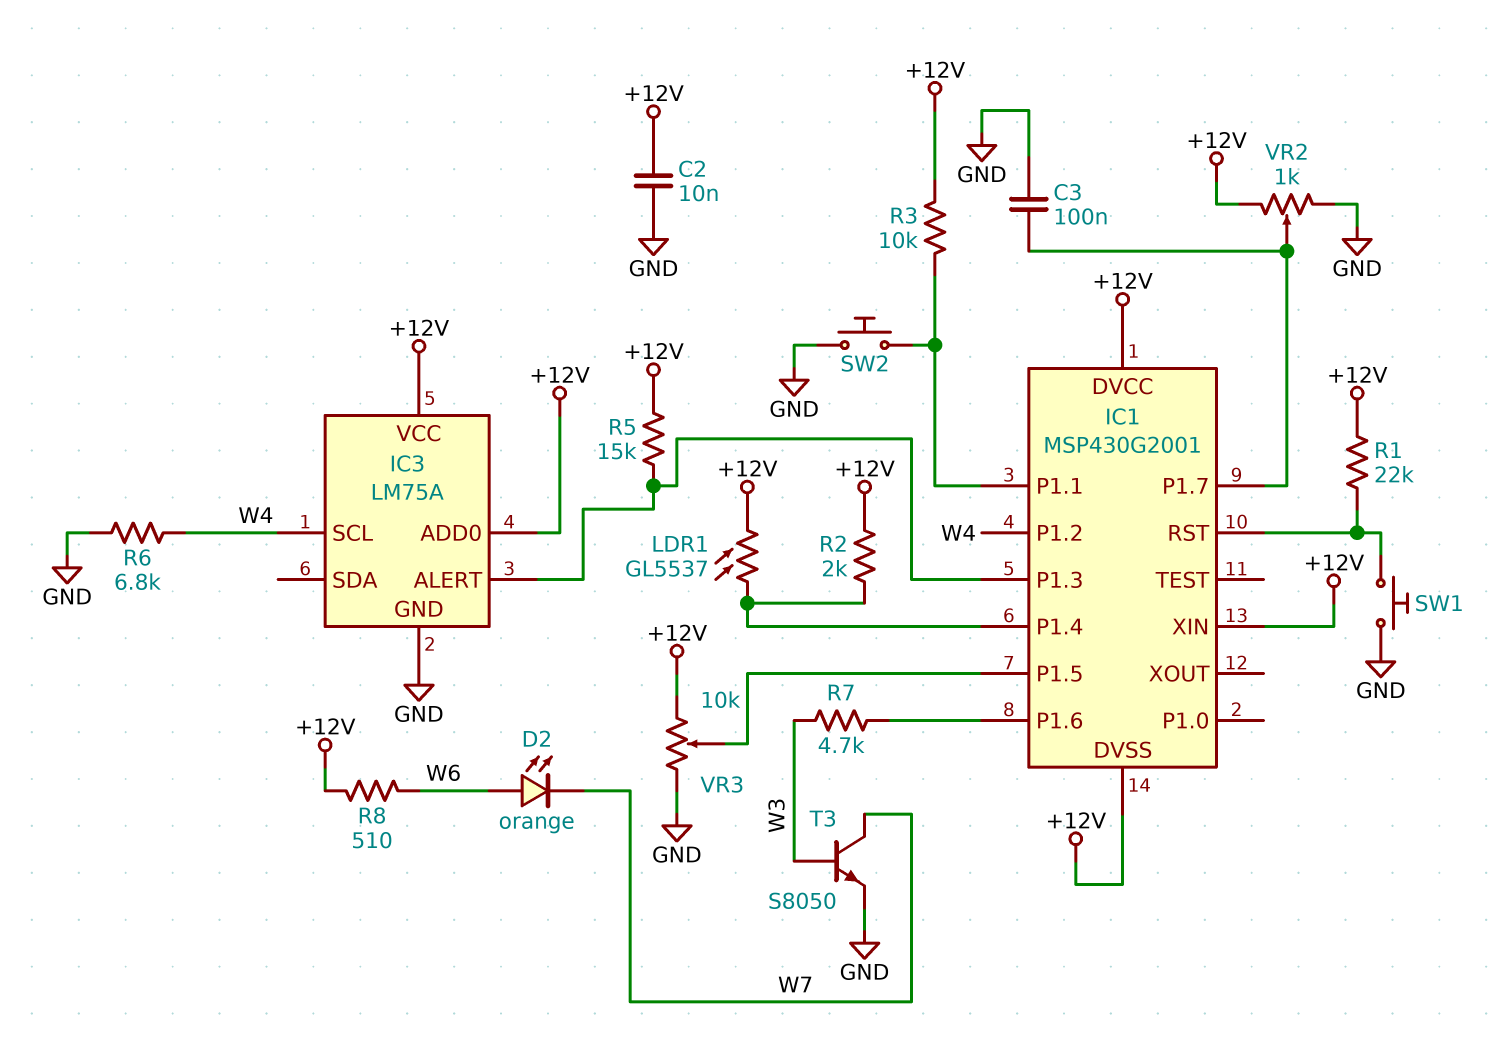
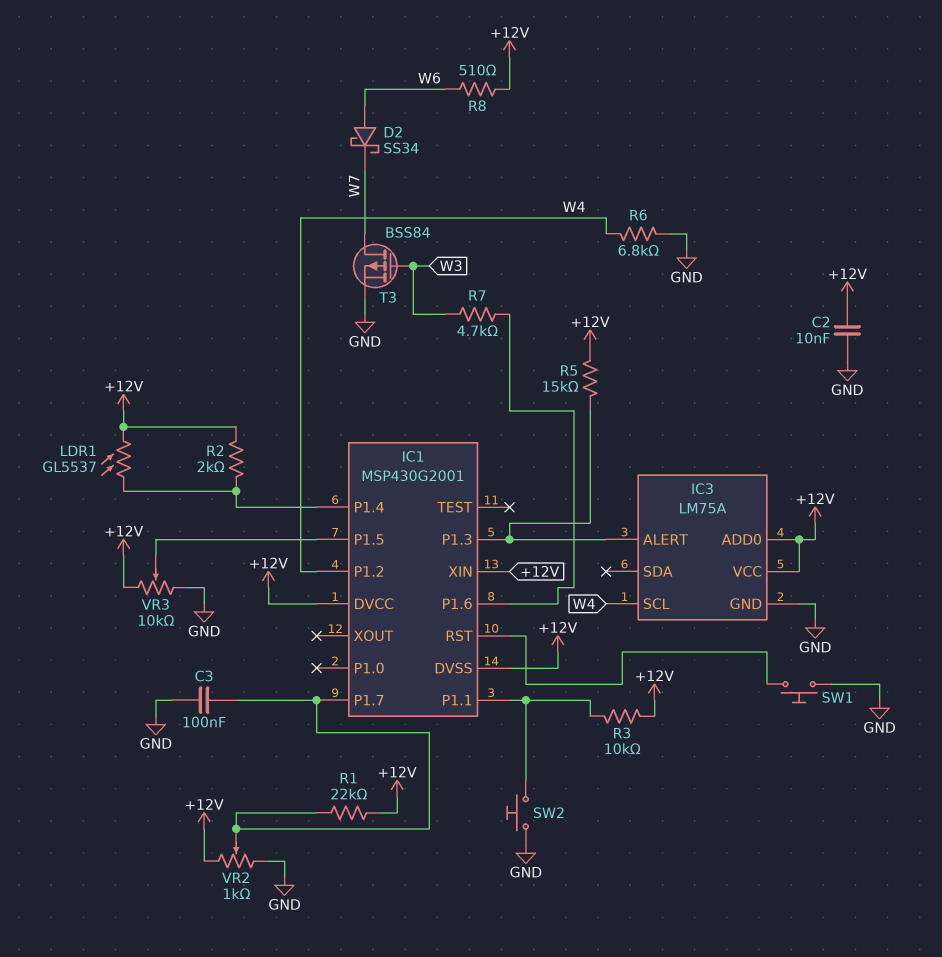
D2: LED orange (A W6, K W7) -> schottky SS34 (A W6, K W7)
R1: 22k (+12V, IC1/RST) -> 22k (+12V, IC1/P1.7)
T3: NPN S8050 (B W3, C W7, E GND) -> PMOS BSS84 (G W3, D W7, S GND)

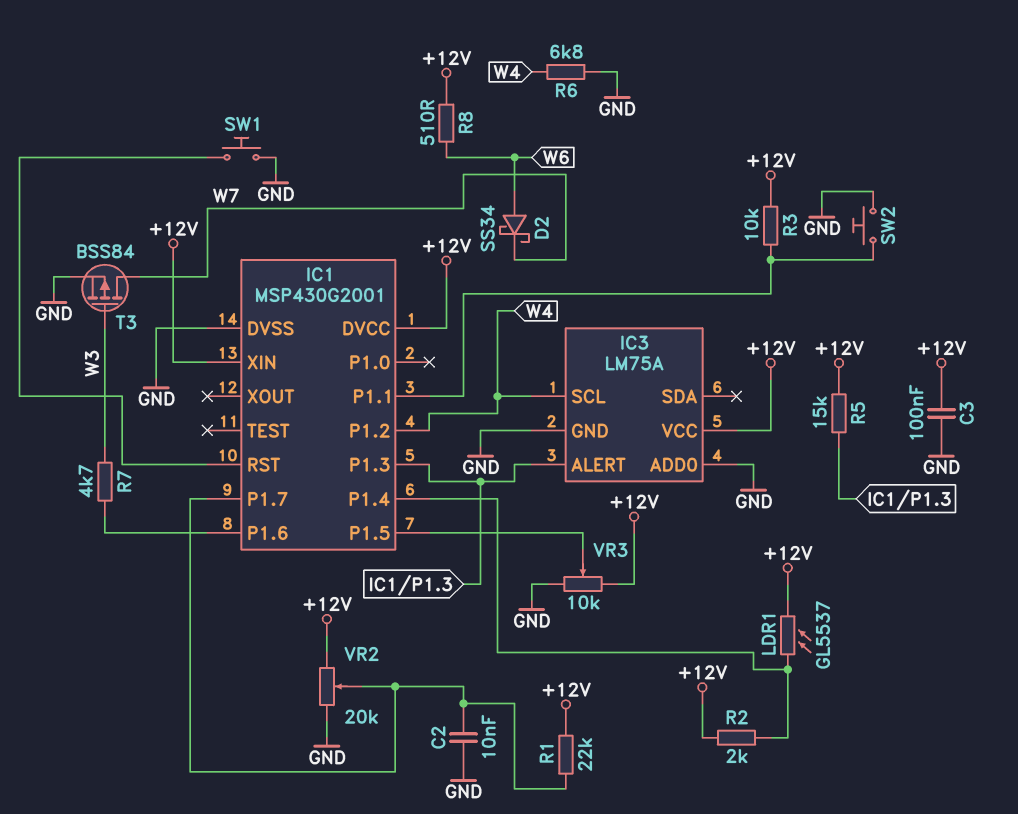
C2: 10nF (+12V, GND) -> 10nF (GND, IC1/P1.7)
C3: 100nF (GND, IC1/P1.7) -> 100nF (+12V, GND)
IC1 pin DVSS: +12V -> GND
IC3 pin ADD0: +12V -> GND
VR2: 1k (+12V, GND, wiper IC1/P1.7) -> 20k (+12V, GND, wiper IC1/P1.7)

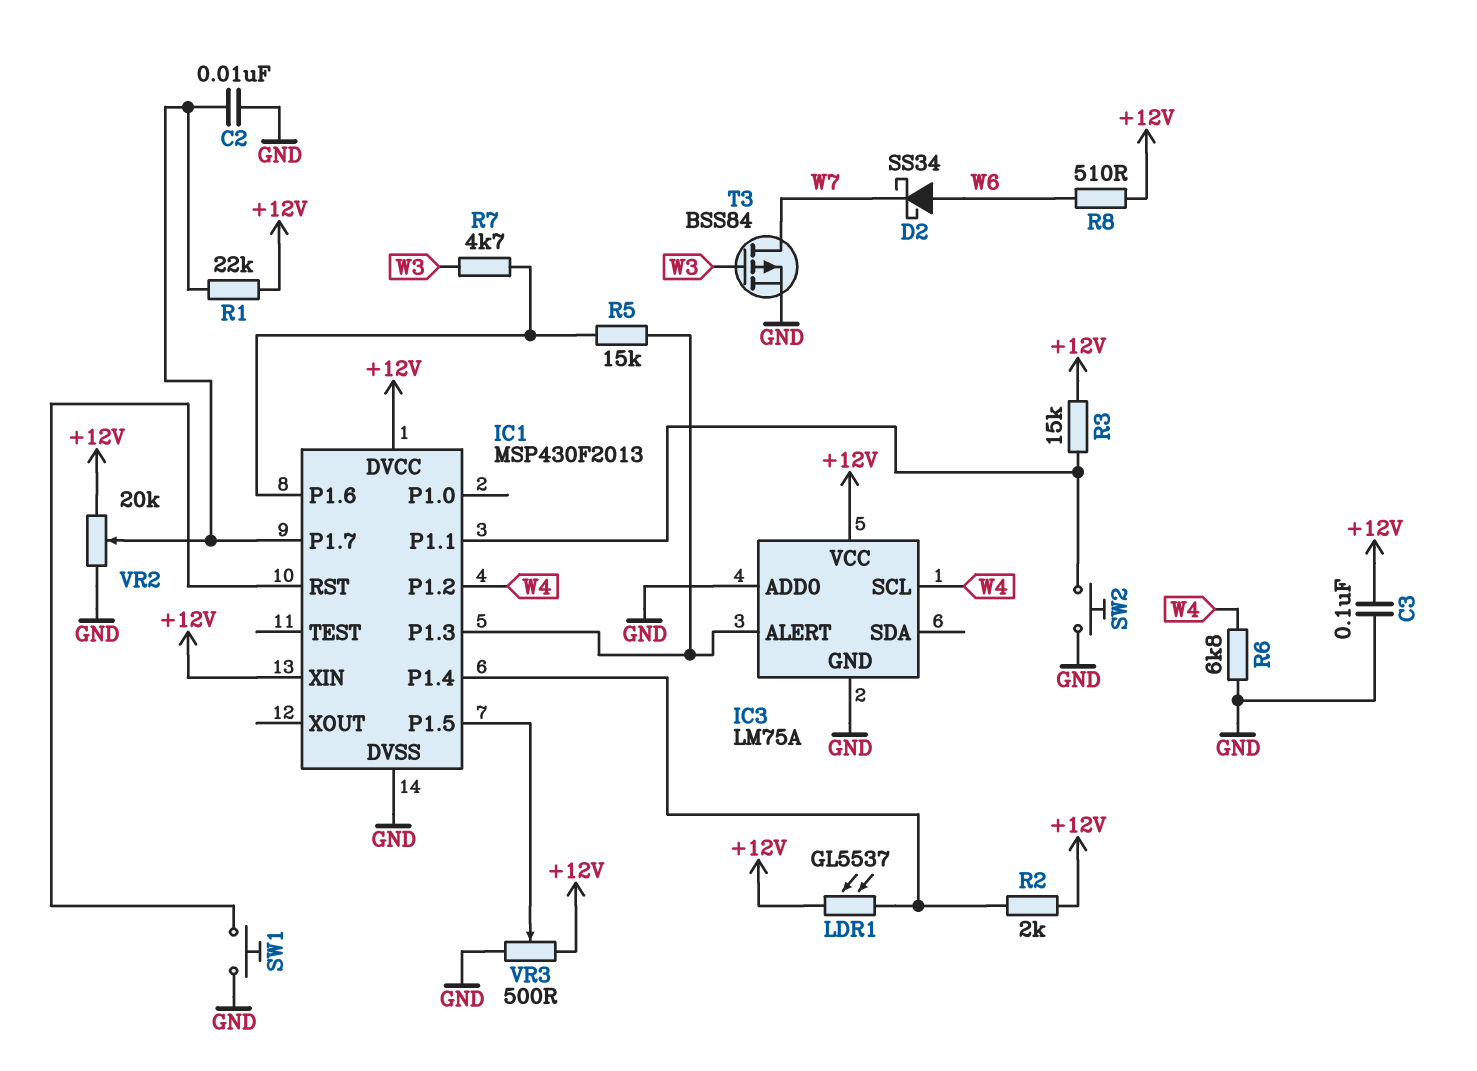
IC1: MSP430G2001 -> MSP430F2013
R3: 10k (+12V, IC1/P1.1) -> 15k (+12V, IC1/P1.1)
R5: 15k (+12V, IC1/P1.3) -> 15k (IC1/P1.3, IC1/P1.6)
VR3: 10k (+12V, GND, wiper IC1/P1.5) -> 500 (+12V, GND, wiper IC1/P1.5)

